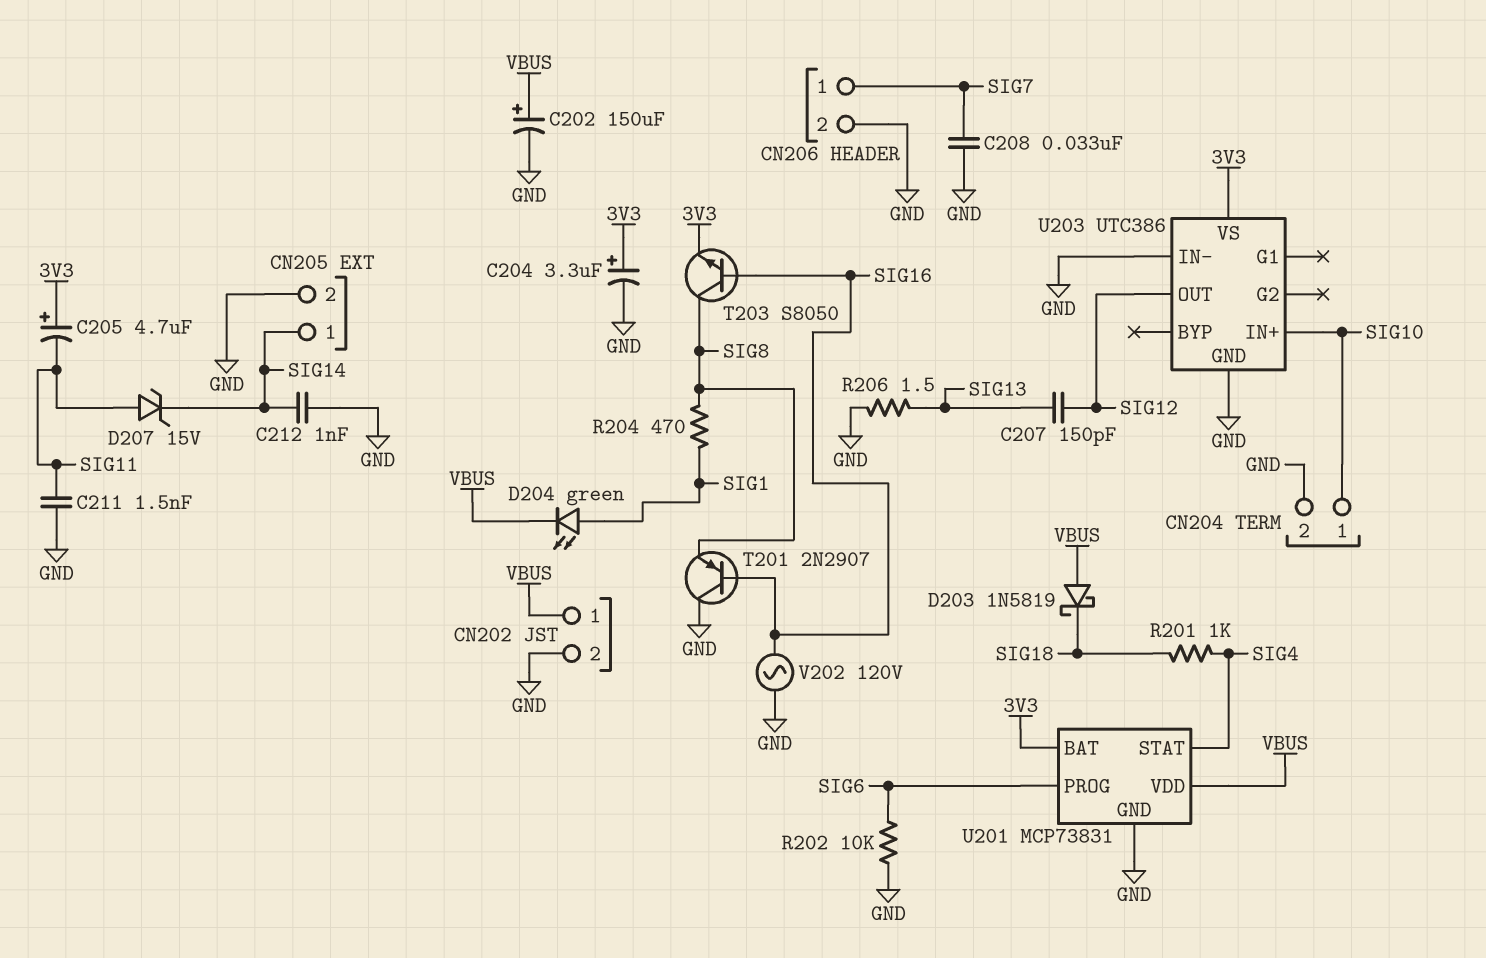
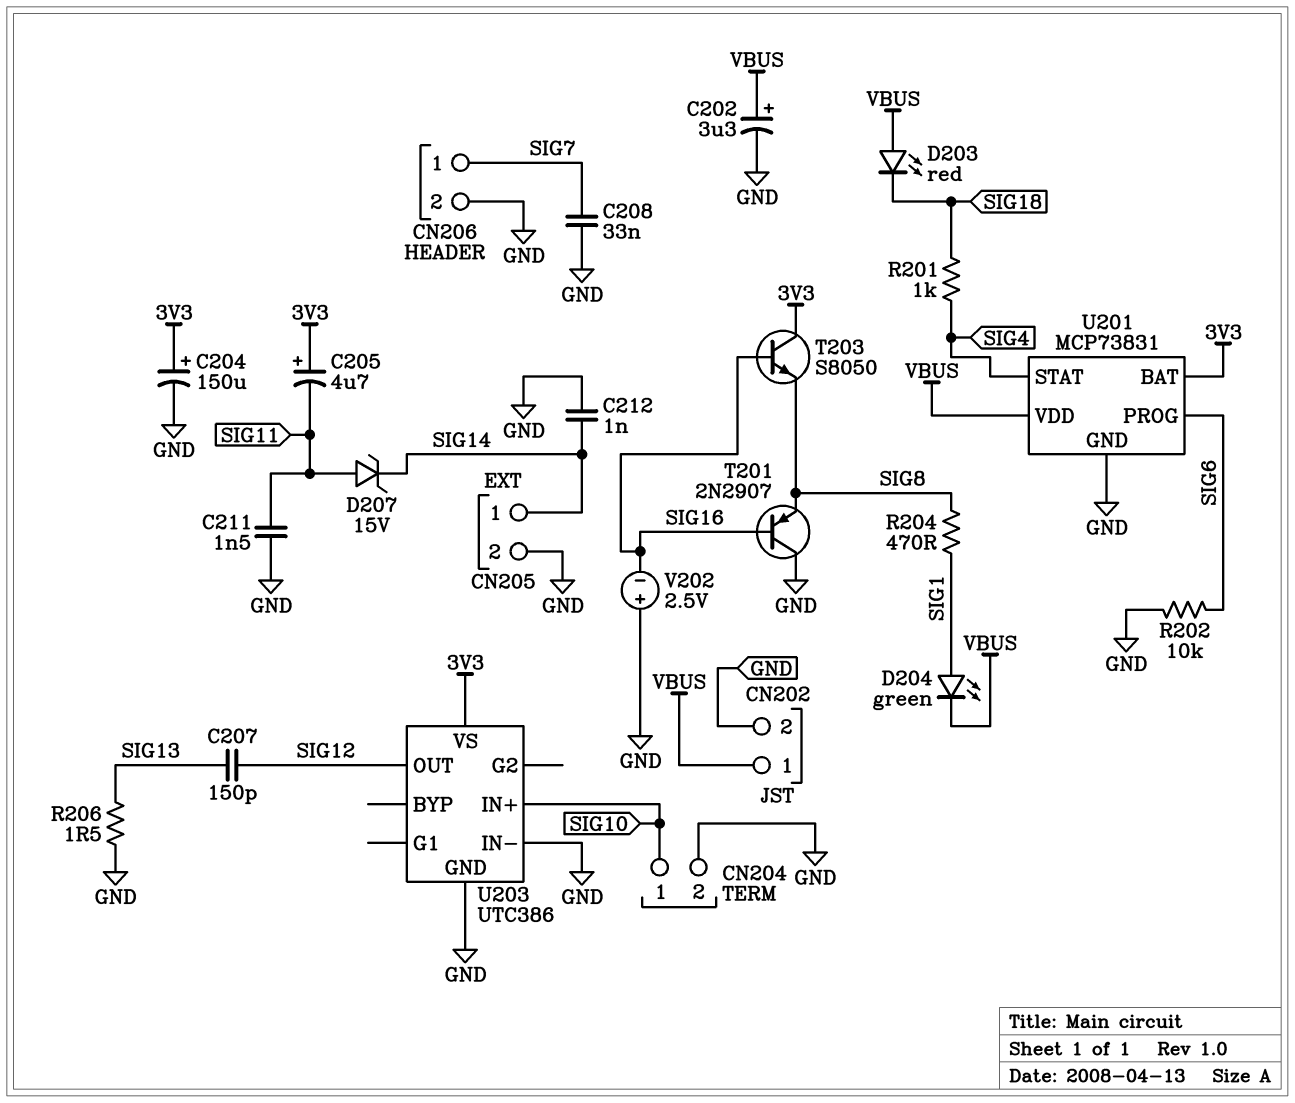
C202: 150uF (plus VBUS, minus GND) -> 3.3uF (plus VBUS, minus GND)
C204: 3.3uF (plus 3V3, minus GND) -> 150uF (plus 3V3, minus GND)
D203: schottky 1N5819 (A VBUS, K SIG18) -> LED red (A VBUS, K SIG18)
T203: NPN S8050 (B SIG16, C SIG8, E 3V3) -> NPN S8050 (B SIG16, C 3V3, E SIG8)
V202: AC 120V (GND, SIG16) -> 2.5V (plus GND, minus SIG16)

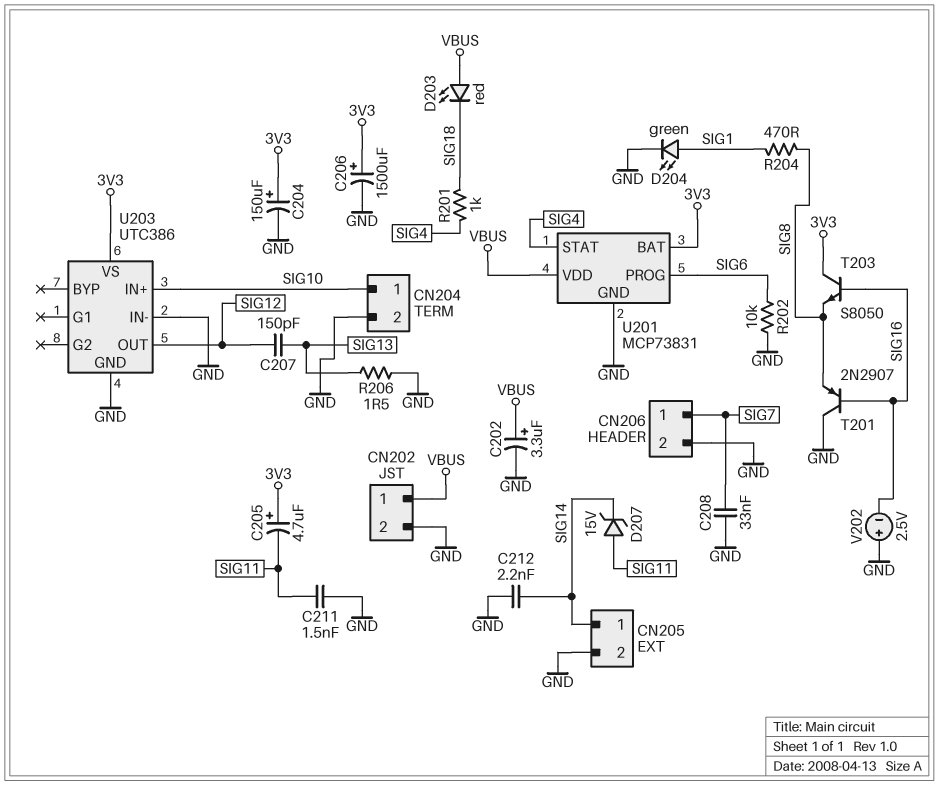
C206: none -> 1500uF (plus 3V3, minus GND)
C212: 1nF (GND, SIG14) -> 2.2nF (GND, SIG14)
D204: LED green (A SIG1, K VBUS) -> LED green (A SIG1, K GND)

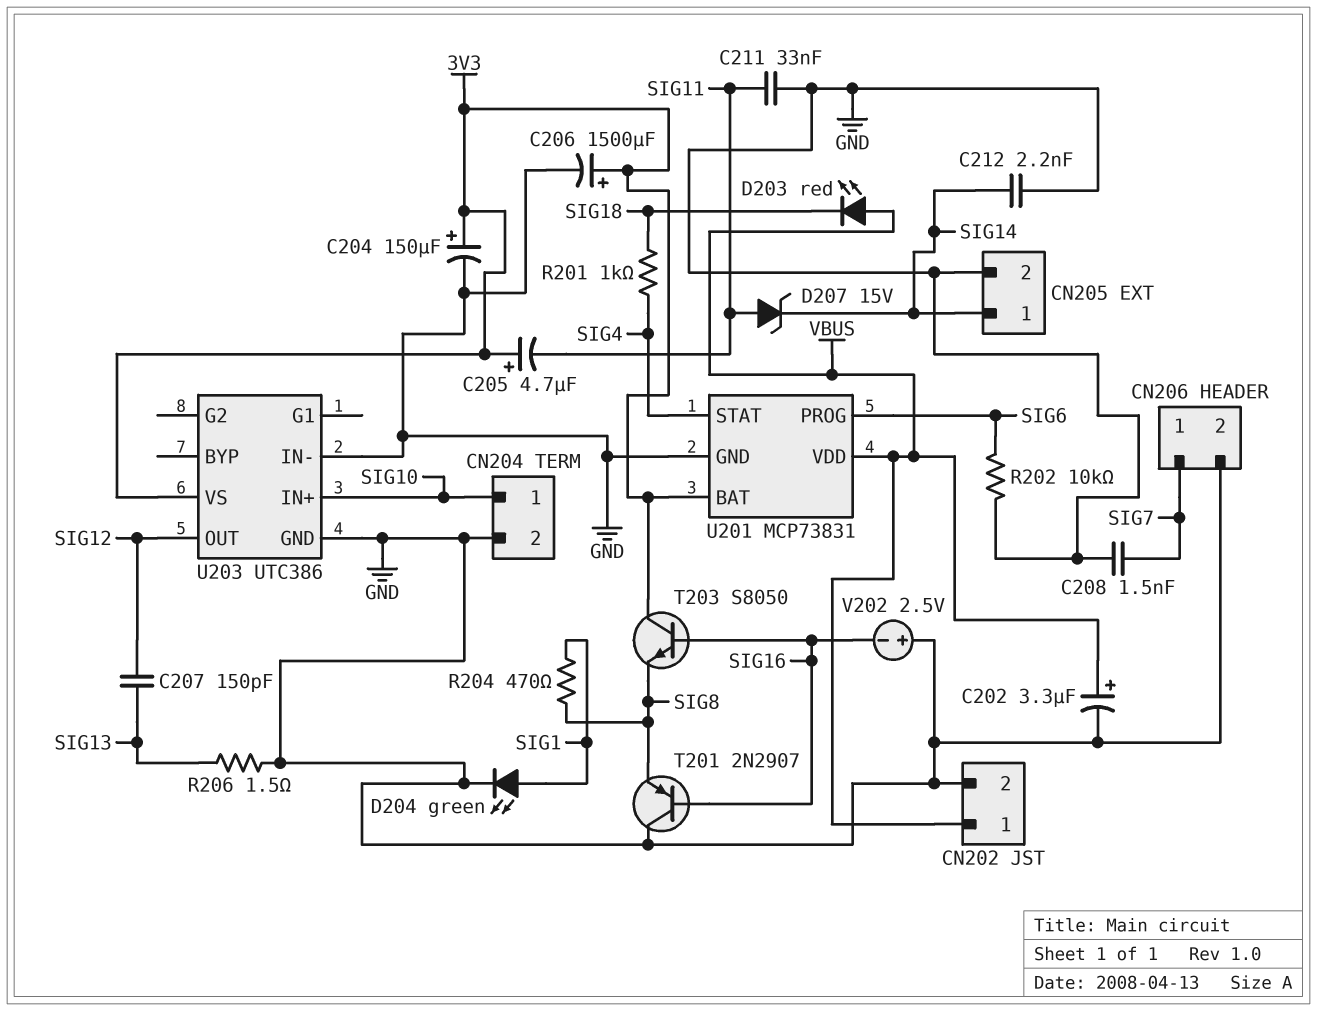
C208: 33nF (GND, SIG7) -> 1.5nF (GND, SIG7)
C211: 1.5nF (GND, SIG11) -> 33nF (GND, SIG11)

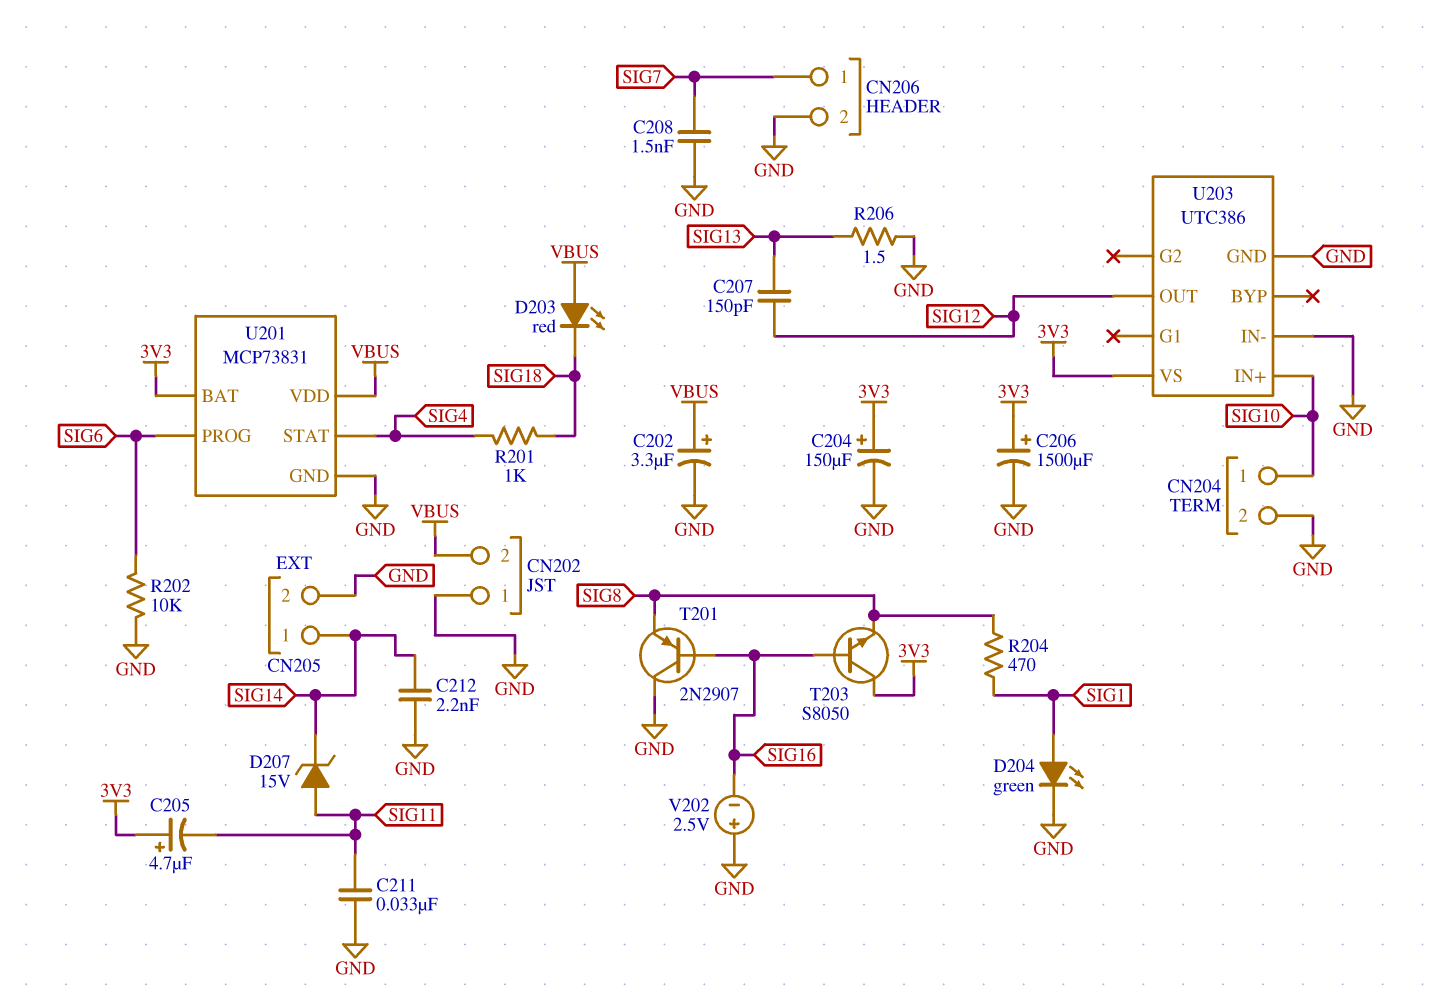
CN202 pin 1: VBUS -> GND
CN202 pin 2: GND -> VBUS

